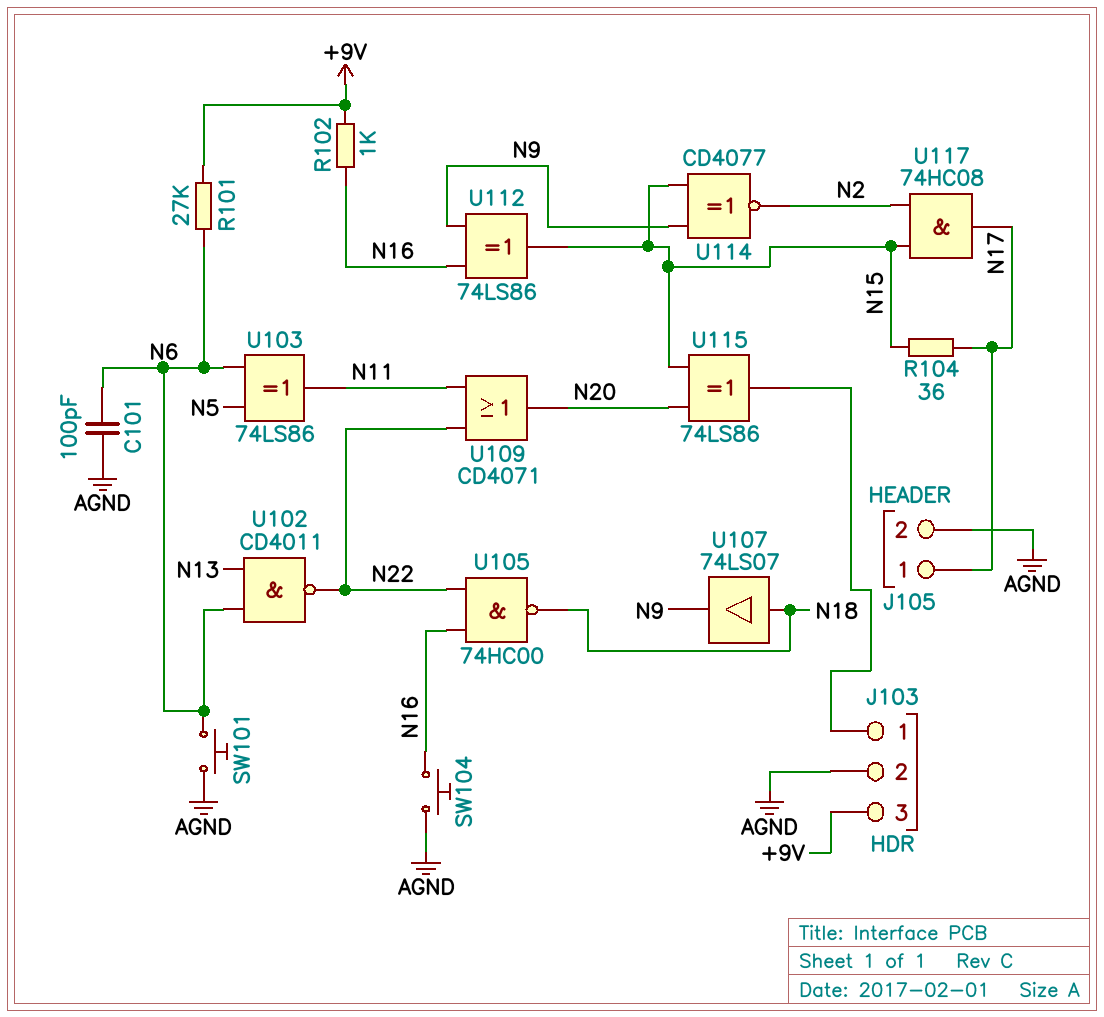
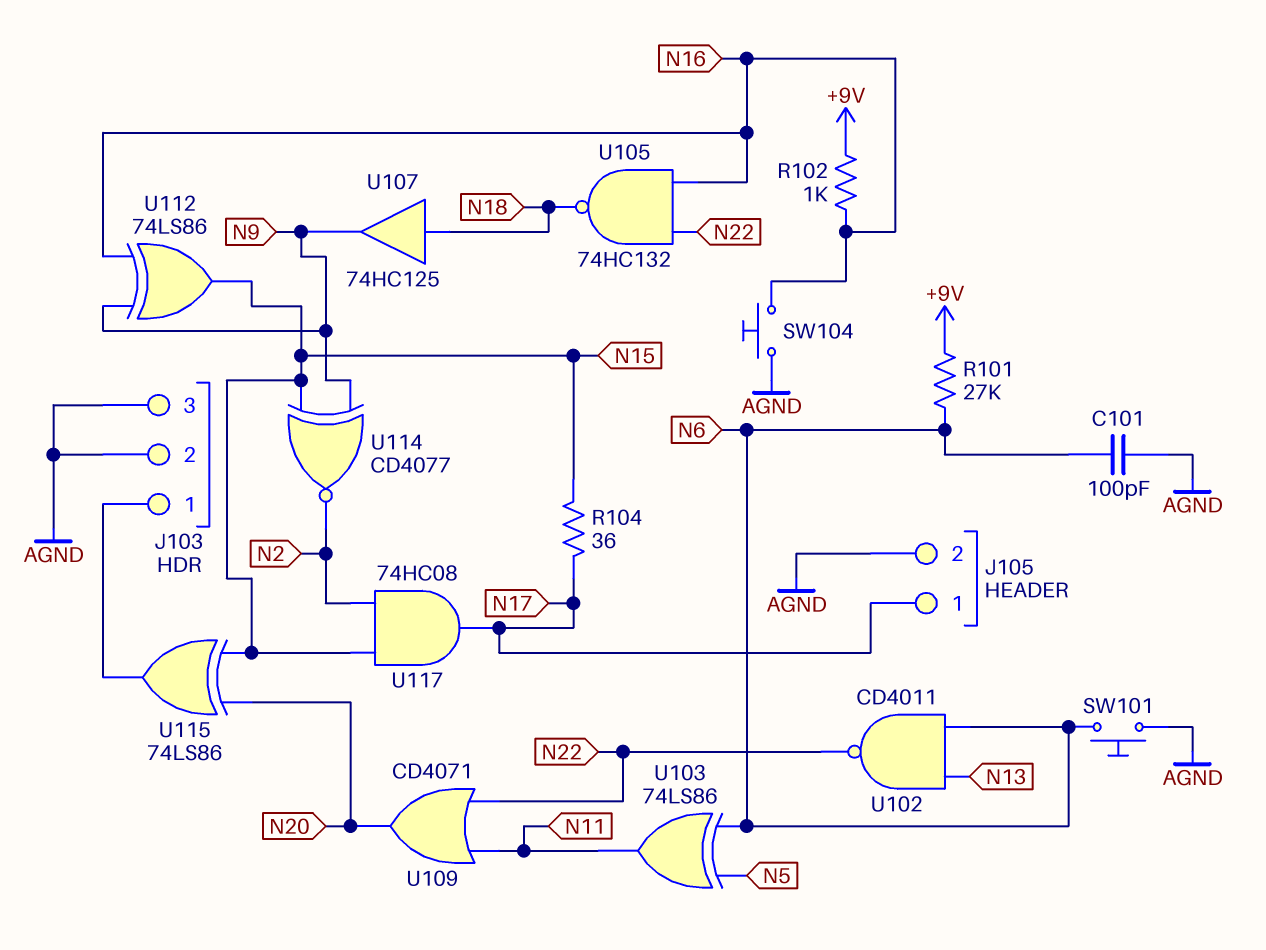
J103 pin 3: +9V -> AGND
U105: NAND 74HC00 (in N16, in N22, out N18) -> NAND 74HC132 (in N16, in N22, out N18)
U107: buffer 74LS07 (in N18, out N9) -> buffer 74HC125 (in N18, out N9)

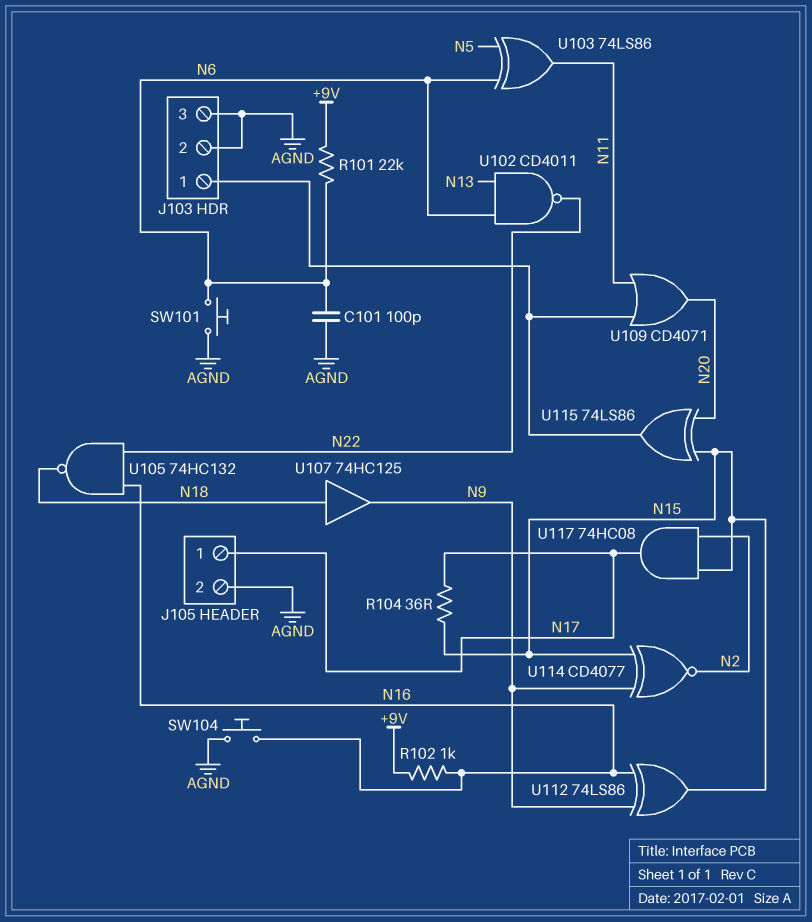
R101: 27k (+9V, N6) -> 22k (+9V, N6)
U109: OR CD4071 (in N11, in N22, out N20) -> OR CD4071 (in J103/1, in N11, out N20)

